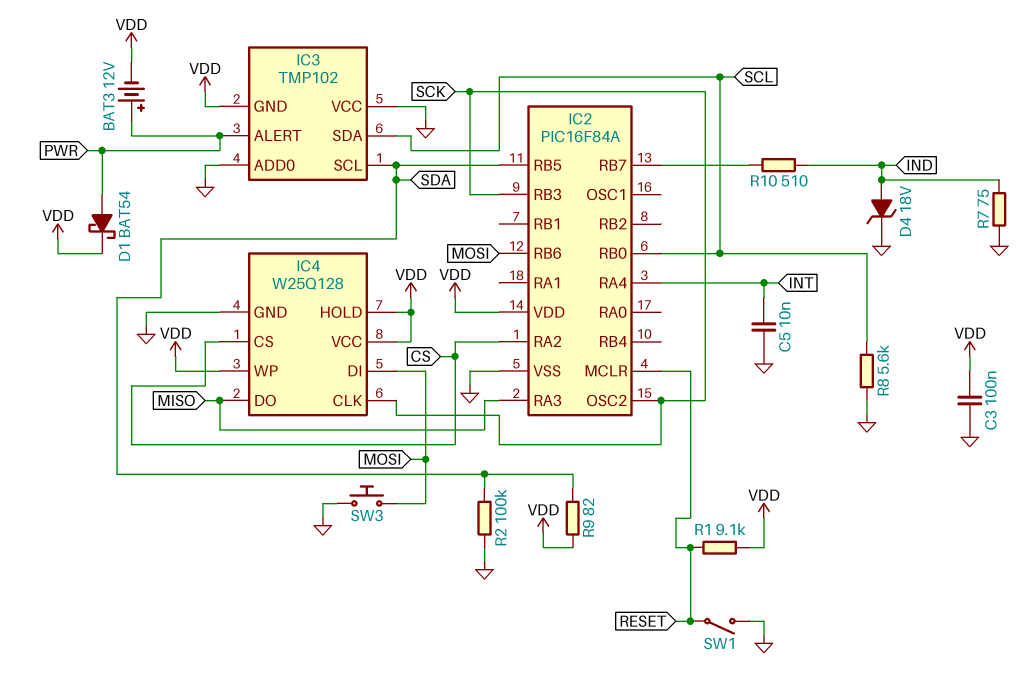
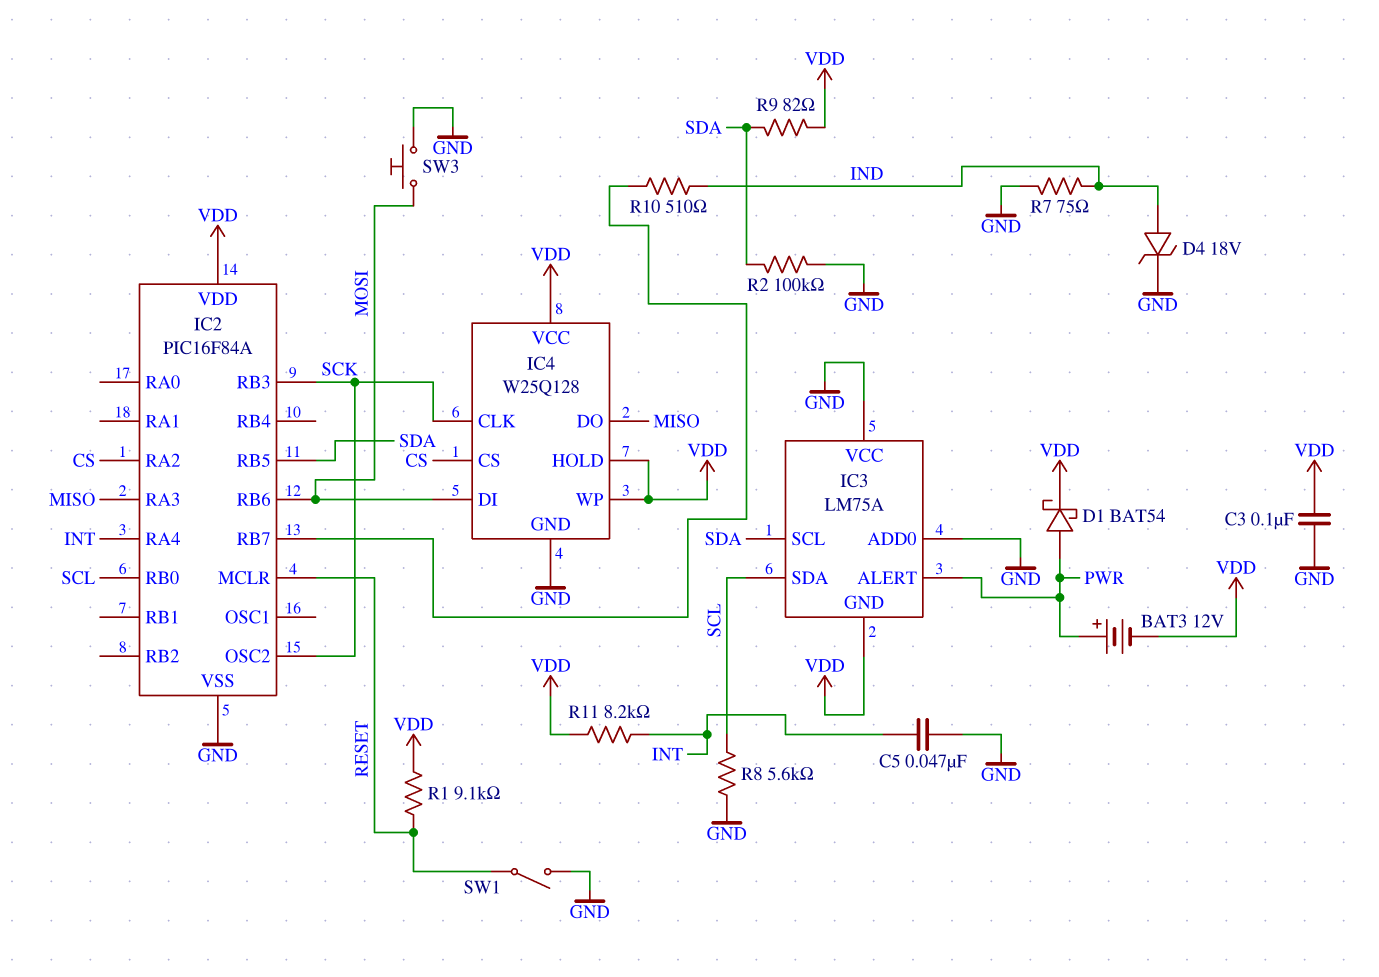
C5: 10nF (GND, INT) -> 47nF (GND, INT)
IC3: TMP102 -> LM75A
R11: none -> 8.2k (INT, VDD)

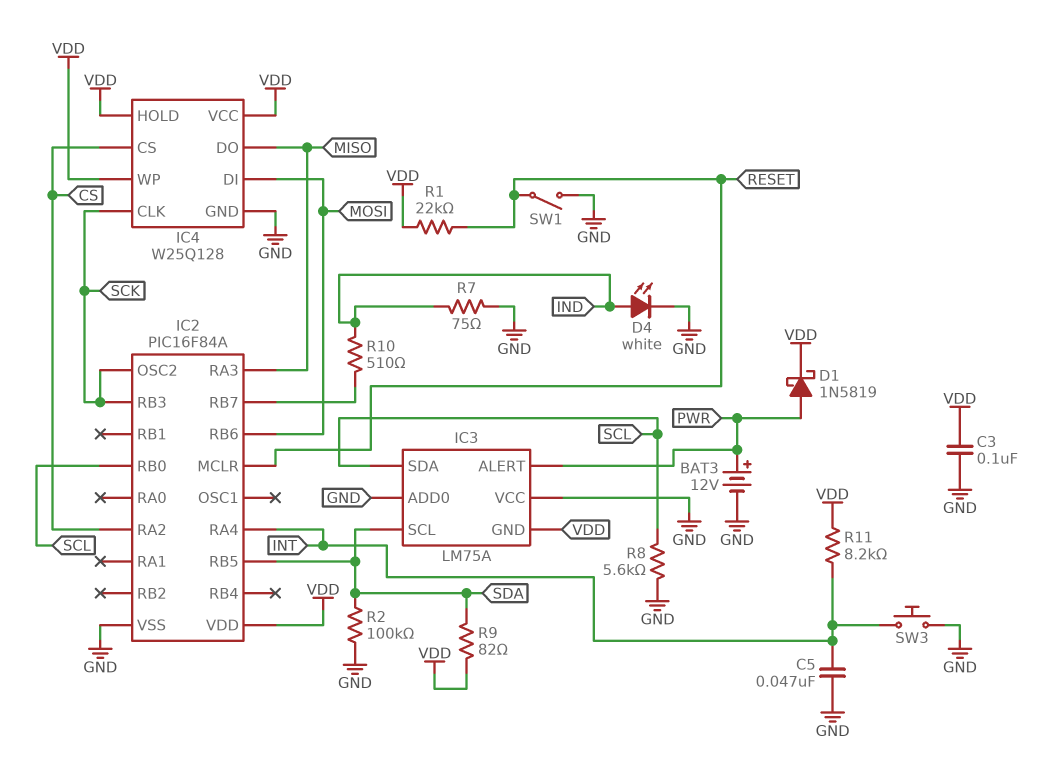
BAT3: 12V (plus PWR, minus VDD) -> 12V (plus PWR, minus GND)
D1: schottky BAT54 (A PWR, K VDD) -> schottky 1N5819 (A PWR, K VDD)
D4: zener 18V (A IND, K GND) -> LED white (A IND, K GND)
R1: 9.1k (RESET, VDD) -> 22k (RESET, VDD)
SW3: button (GND, MOSI) -> button (GND, INT)

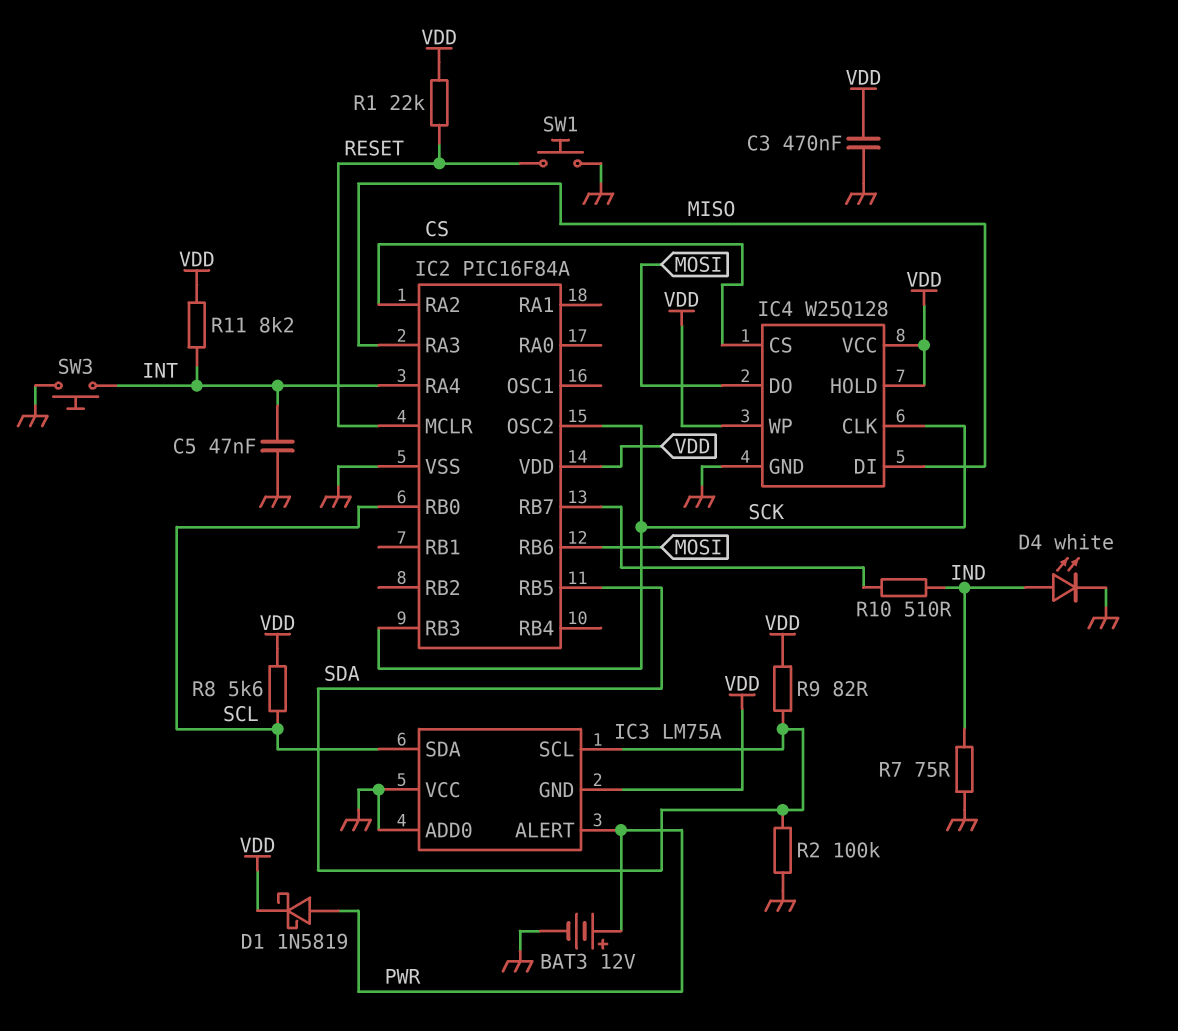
C3: 100nF (GND, VDD) -> 470nF (GND, VDD)
IC4 pin DI: MOSI -> MISO
IC4 pin DO: MISO -> MOSI
R8: 5.6k (GND, SCL) -> 5.6k (SCL, VDD)
SW1: switch (GND, RESET) -> button (GND, RESET)

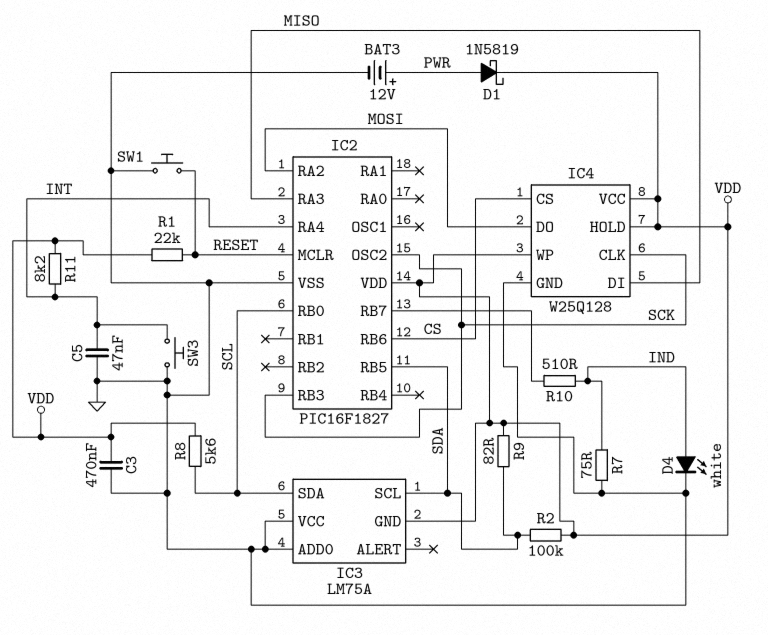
IC2: PIC16F84A -> PIC16F1827
IC2 pin RA2: CS -> MOSI
IC2 pin RB6: MOSI -> CS
IC3 pin ALERT: PWR -> none
R2: 100k (GND, SDA) -> 100k (SDA, VDD)

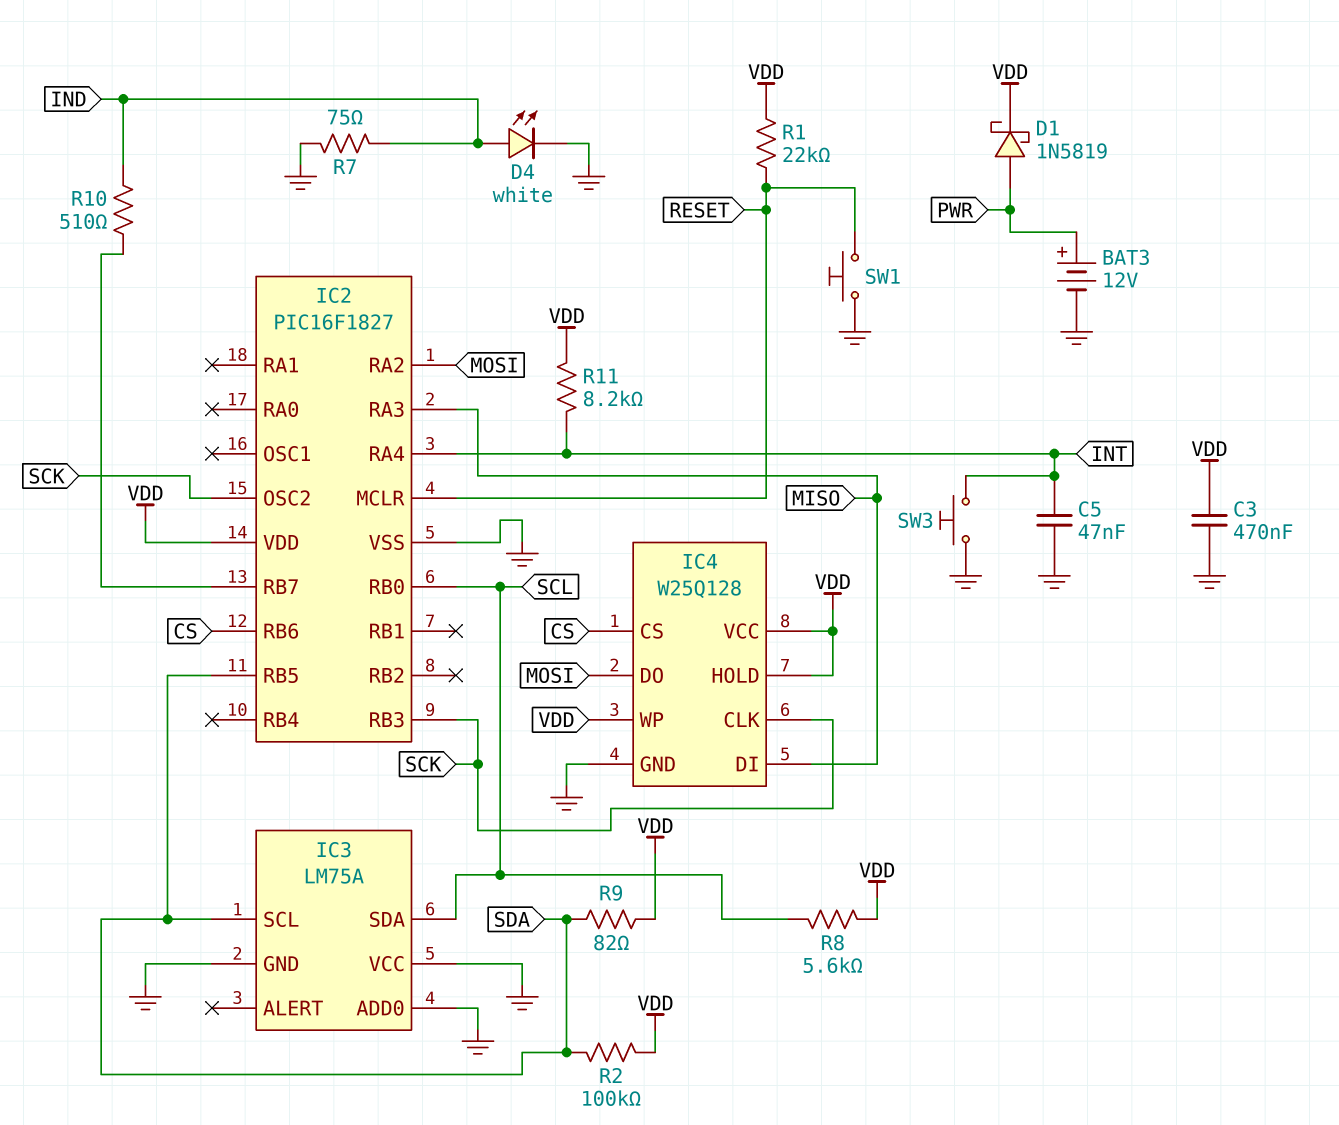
IC3 pin GND: VDD -> GND

